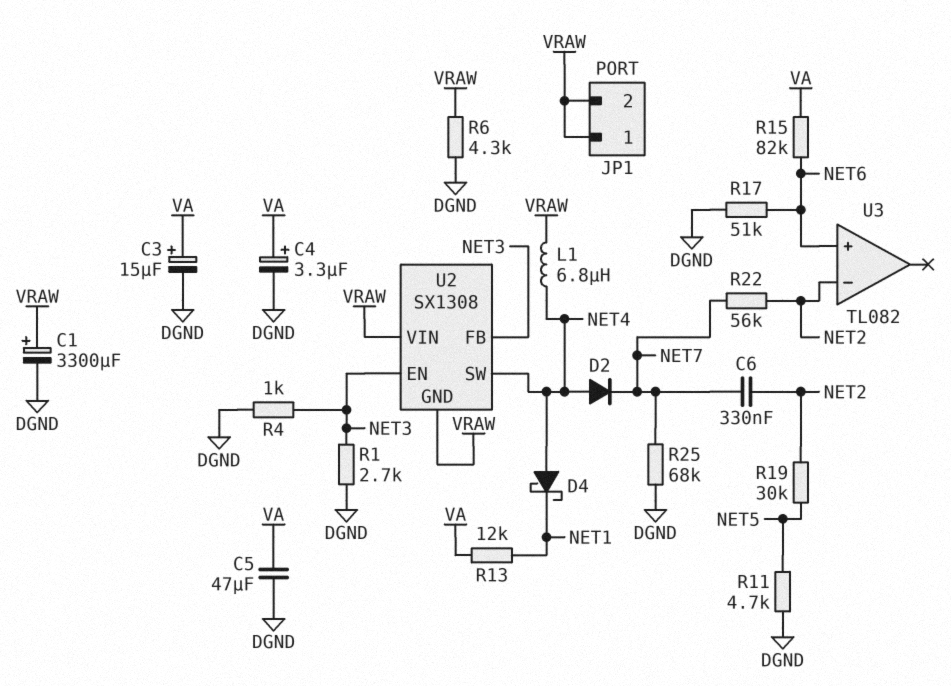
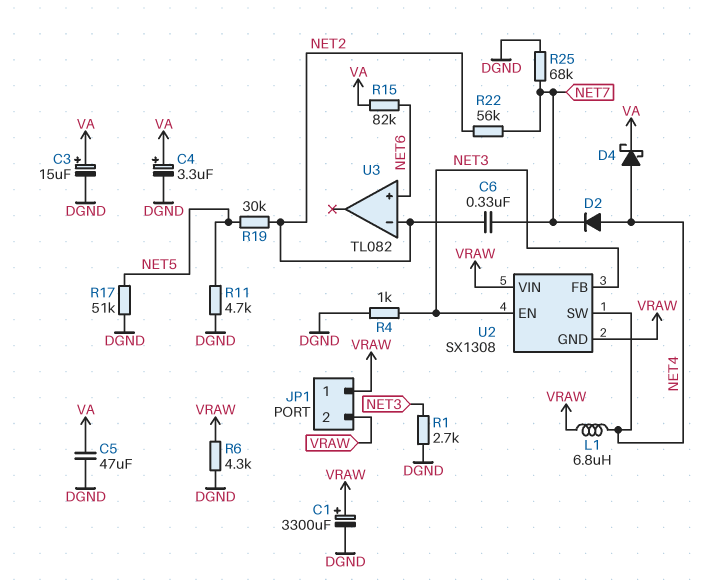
D4: schottky (A NET4, K NET1) -> schottky (A NET4, K VA)
R13: 12k (NET1, VA) -> none
R17: 51k (DGND, NET6) -> 51k (DGND, NET5)

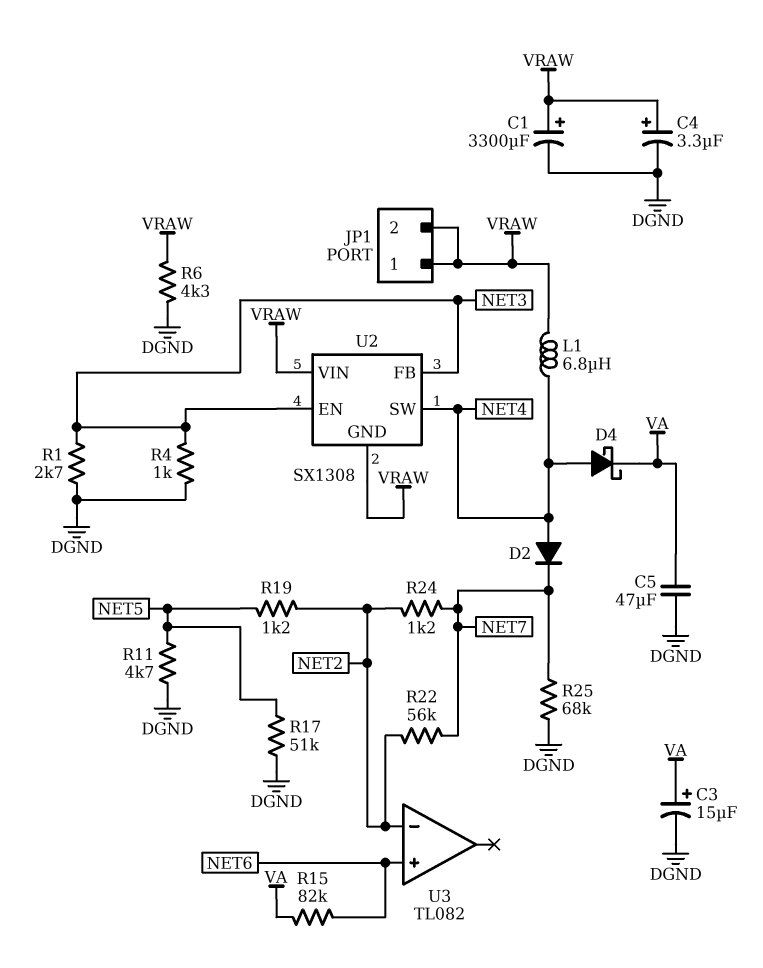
C4: 3.3uF (plus VA, minus DGND) -> 3.3uF (plus VRAW, minus DGND)
C6: 330nF (NET2, NET7) -> none
R19: 30k (NET2, NET5) -> 1.2k (NET2, NET5)
R24: none -> 1.2k (NET2, NET7)

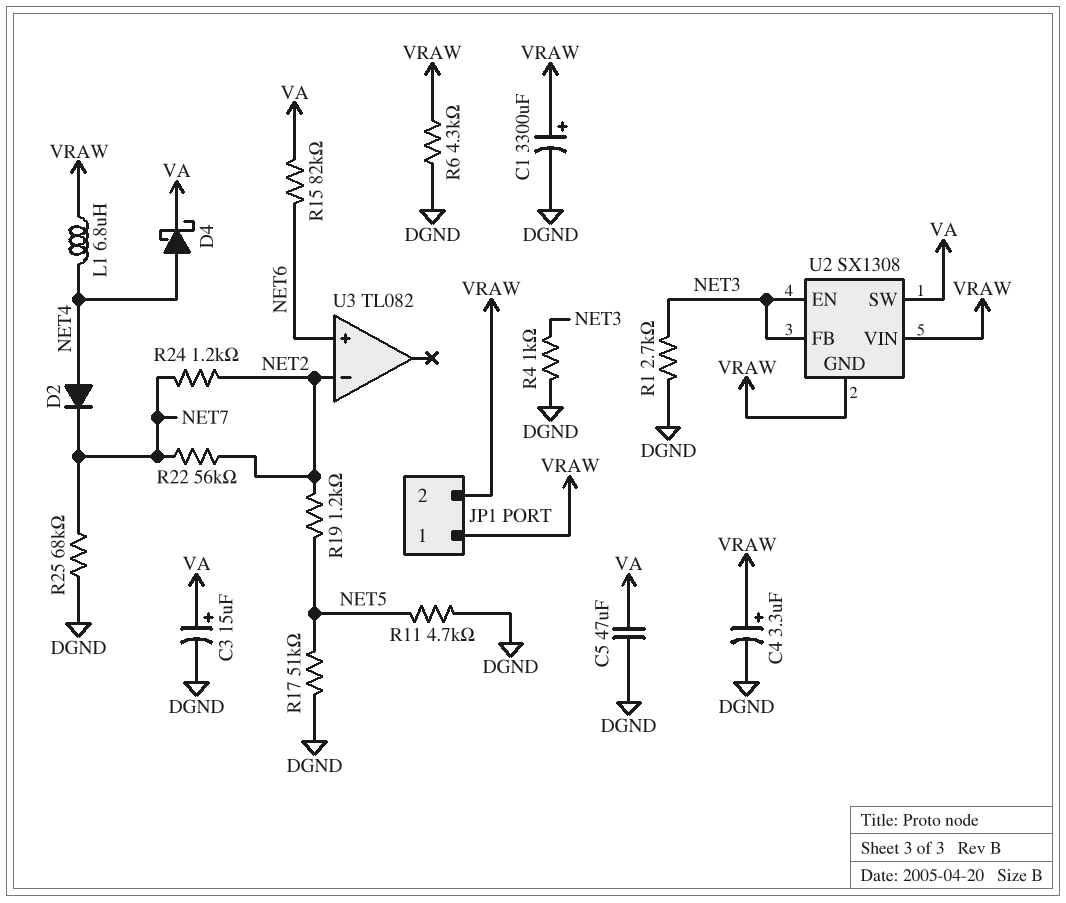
U2 pin SW: NET4 -> VA

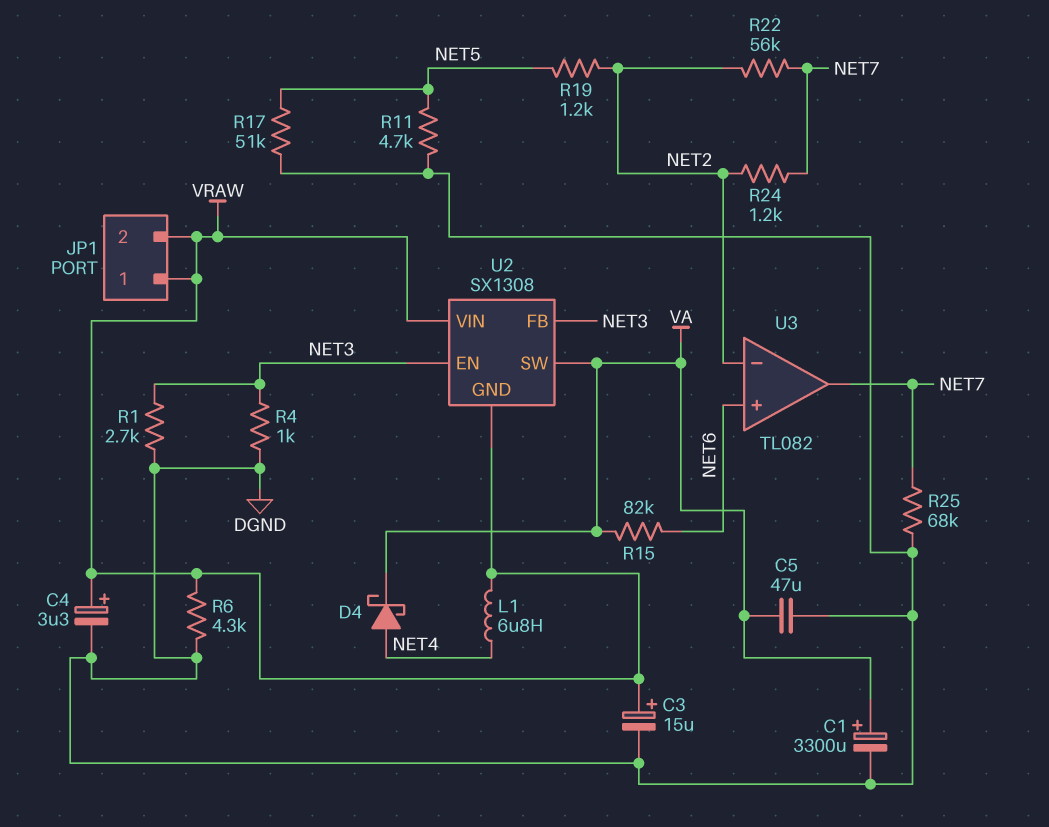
C1: 3300uF (plus VRAW, minus DGND) -> 3300uF (plus VA, minus DGND)
C3: 15uF (plus VA, minus DGND) -> 15uF (plus VRAW, minus DGND)
D2: diode (A NET4, K NET7) -> none
U3 pin out: none -> NET7

